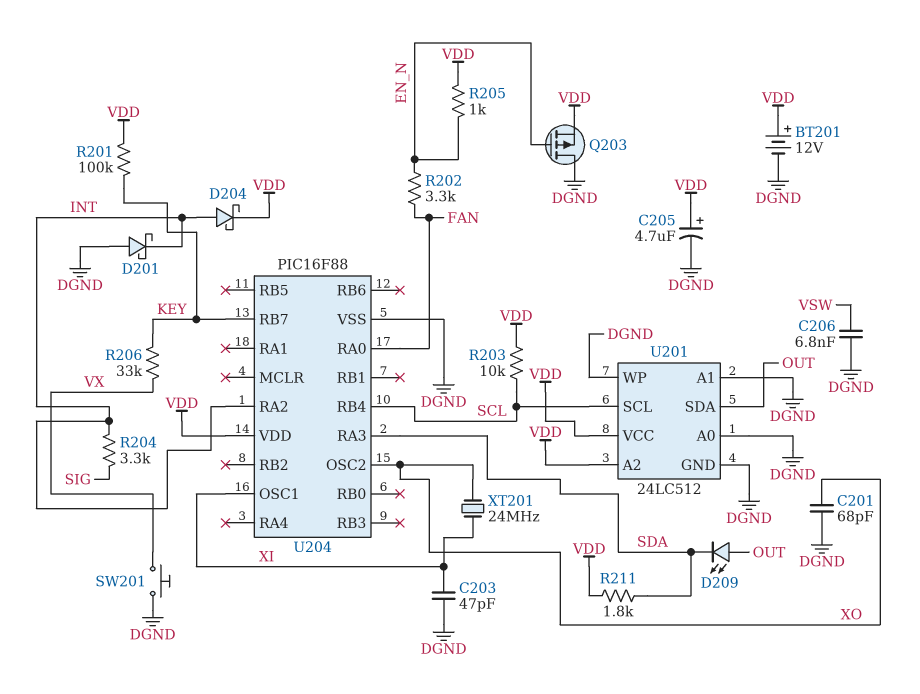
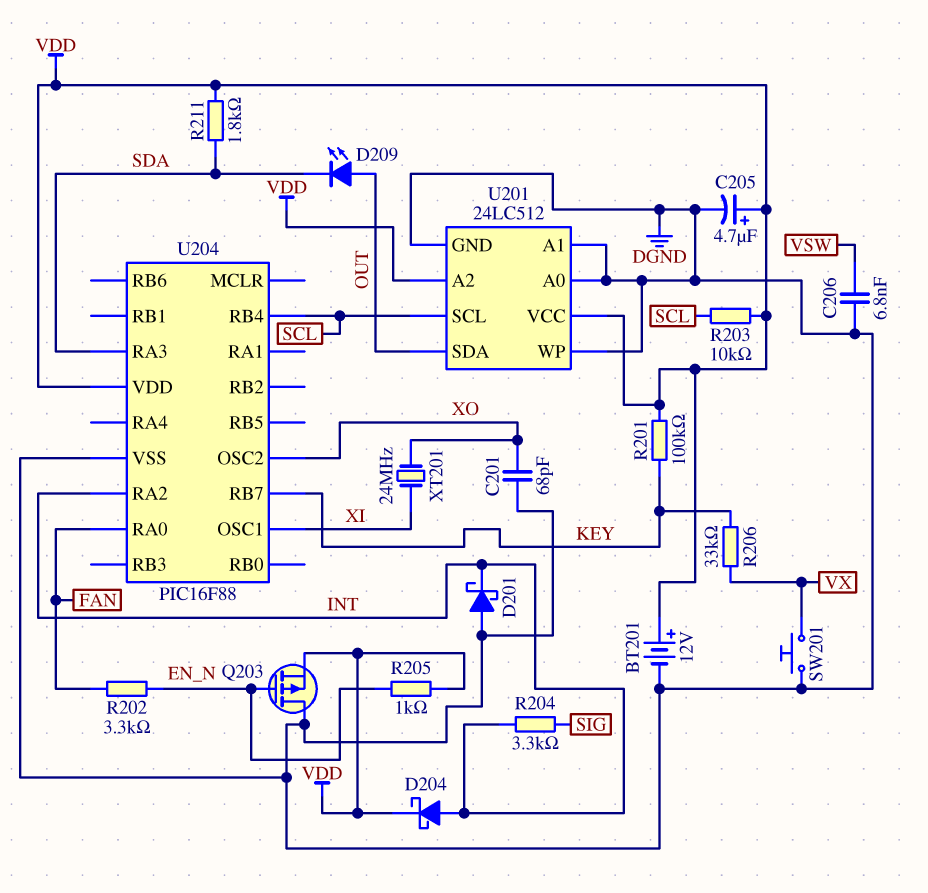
C203: 47pF (DGND, XI) -> none

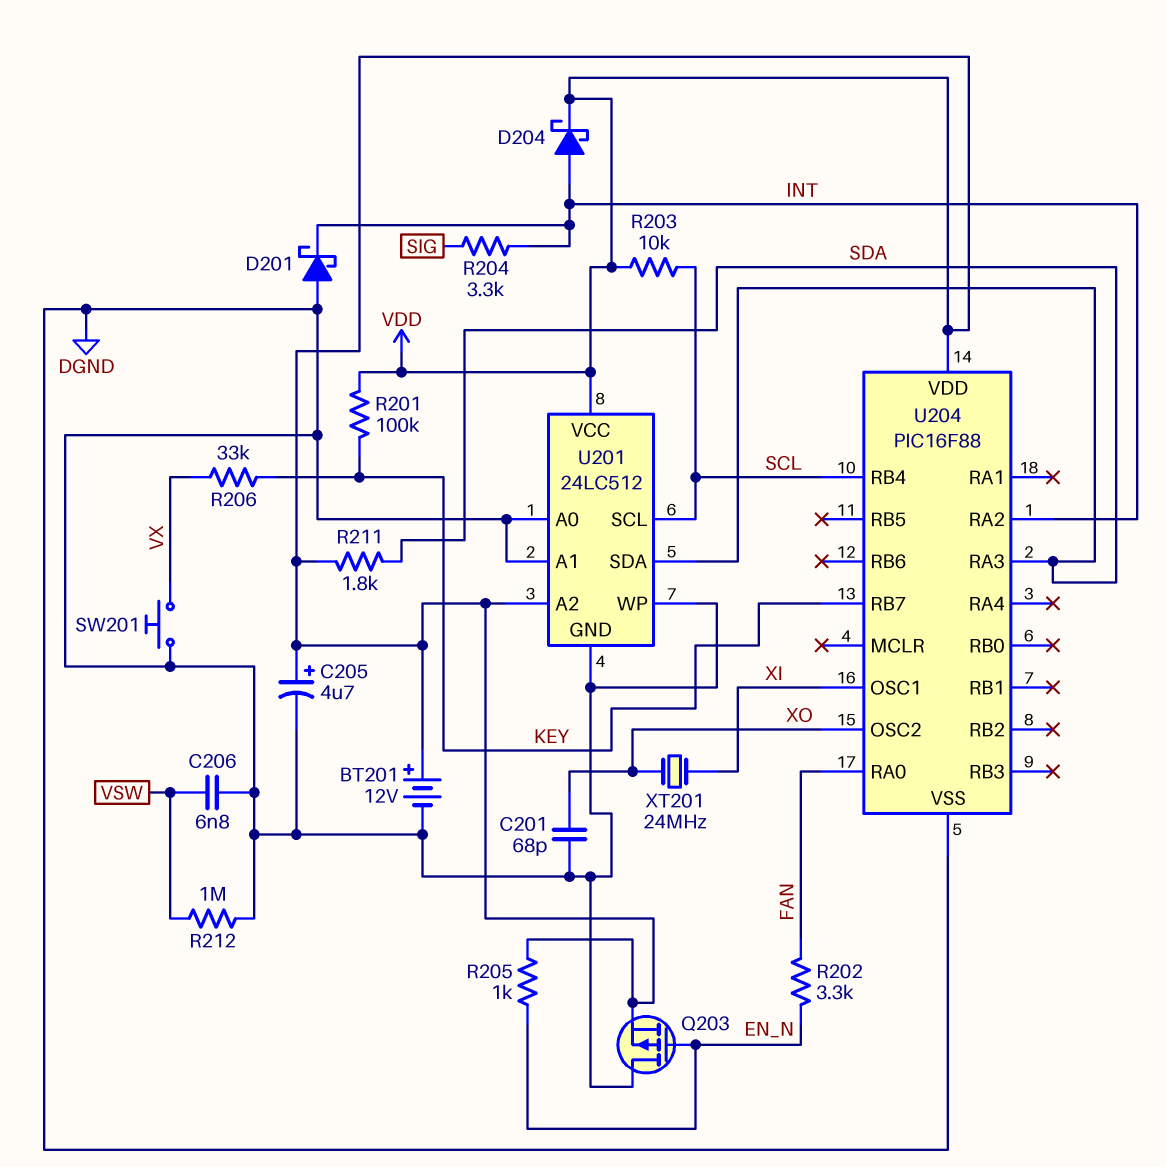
D209: LED (A OUT, K SDA) -> none
R212: none -> 1M (DGND, VSW)
U201 pin SDA: OUT -> SDA

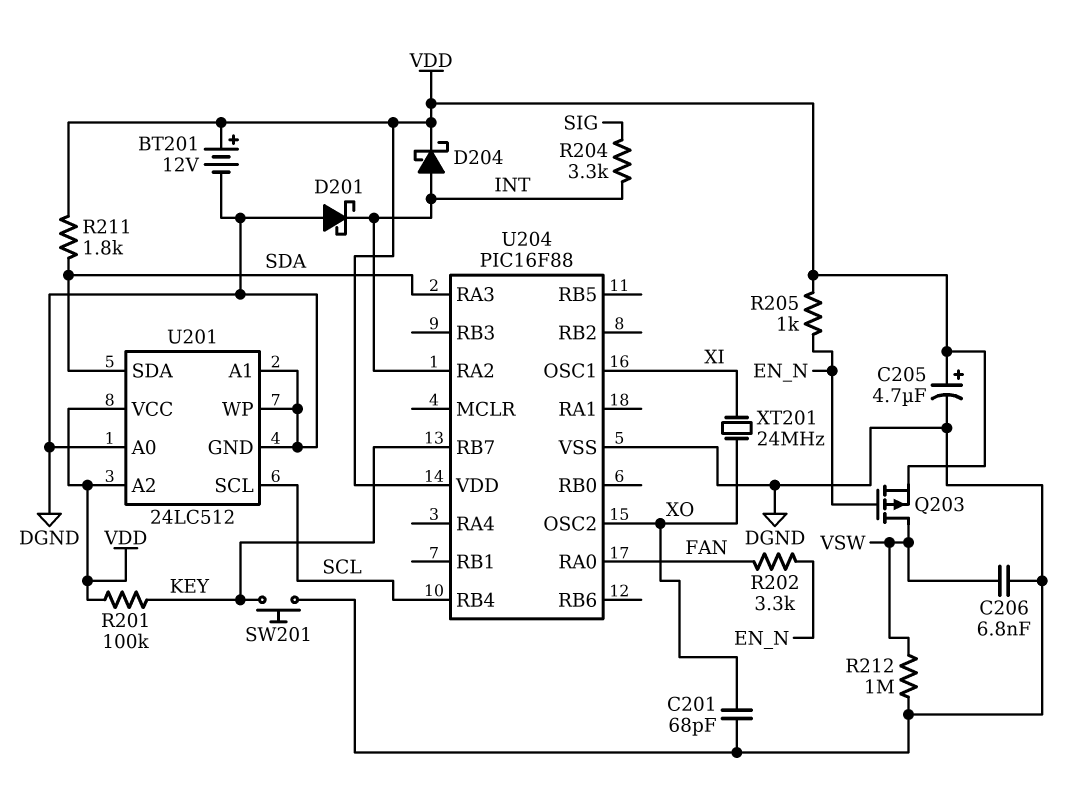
Q203: PMOS (G EN_N, D DGND, S VDD) -> PMOS (G EN_N, D VSW, S VDD)
R203: 10k (SCL, VDD) -> none
R206: 33k (KEY, VX) -> none
SW201: button (DGND, VX) -> button (DGND, KEY)

